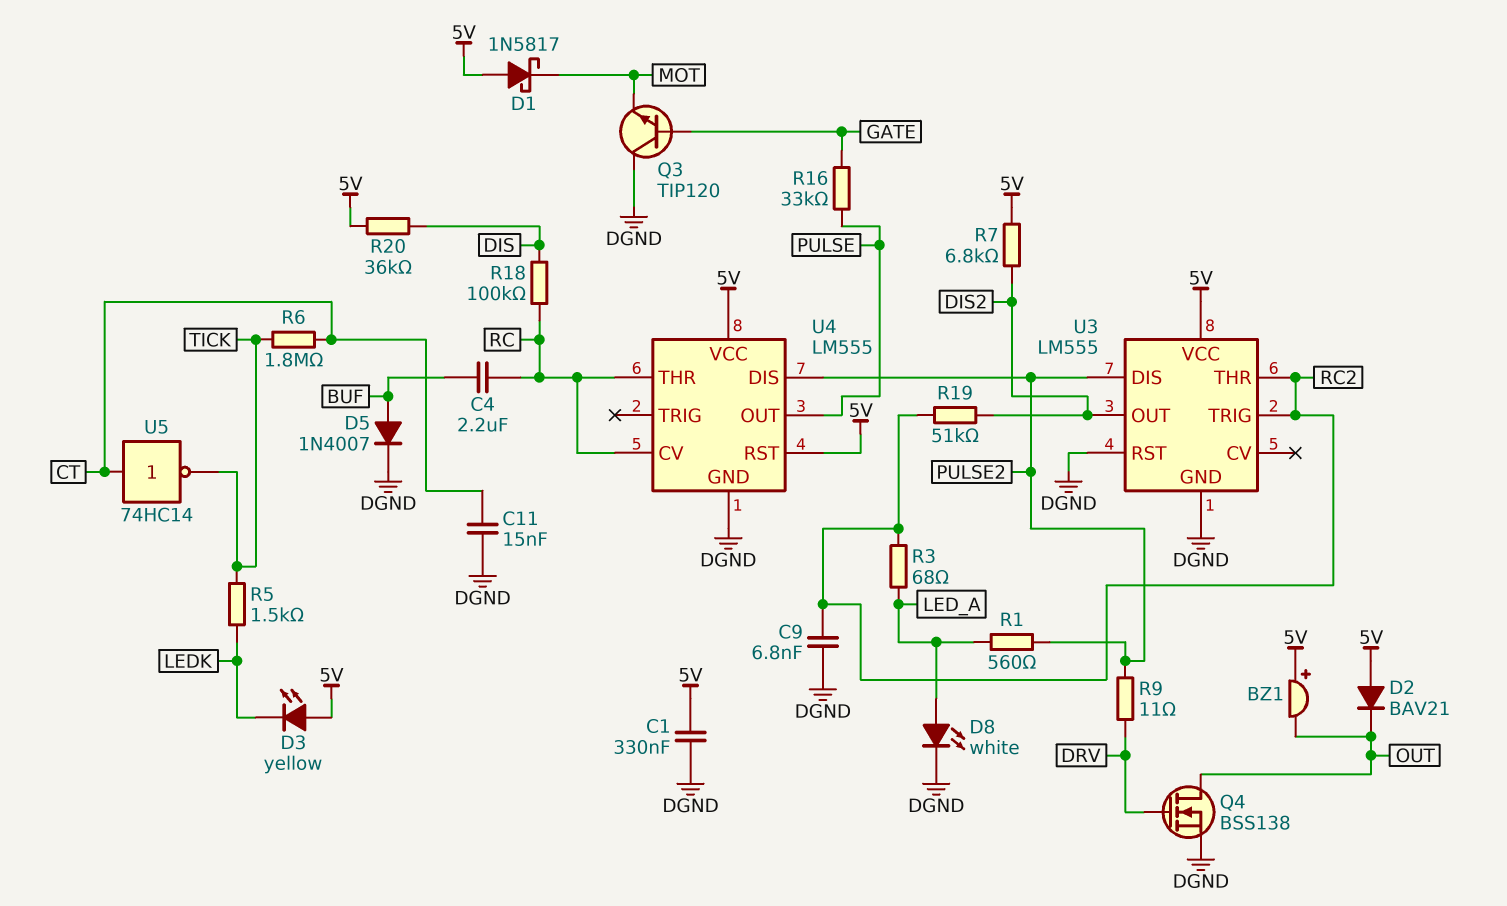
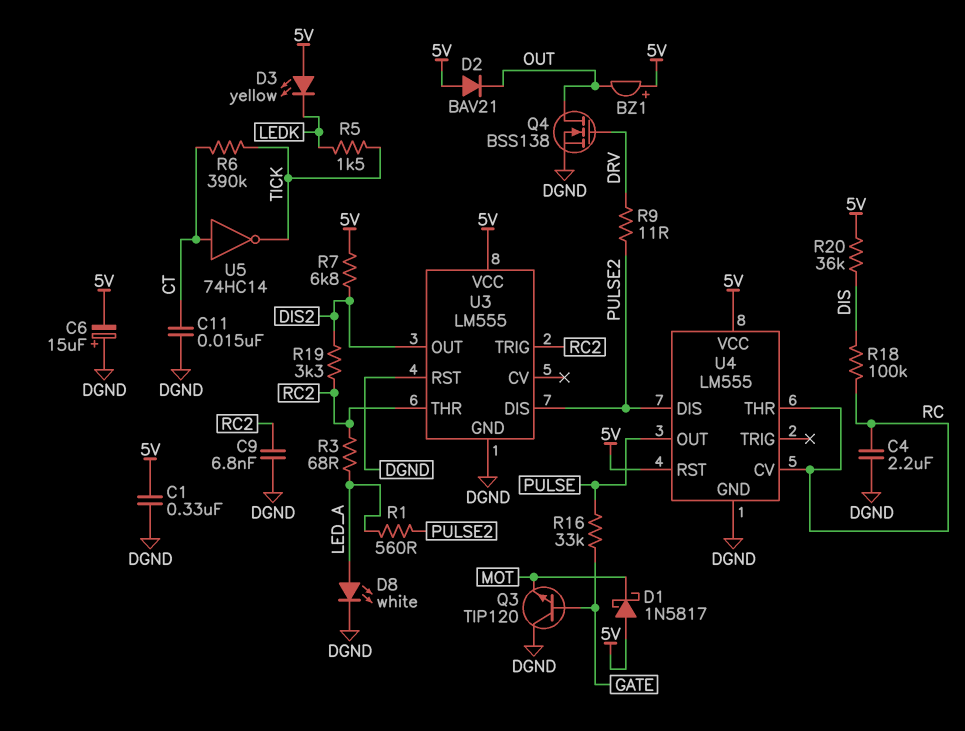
C4: 2.2uF (BUF, RC) -> 2.2uF (DGND, RC)
C6: none -> 15uF (plus DGND, minus 5V)
D5: diode 1N4007 (A BUF, K DGND) -> none
R6: 1.8M (CT, TICK) -> 390k (CT, TICK)
R19: 51k (DIS2, RC2) -> 3.3k (DIS2, RC2)

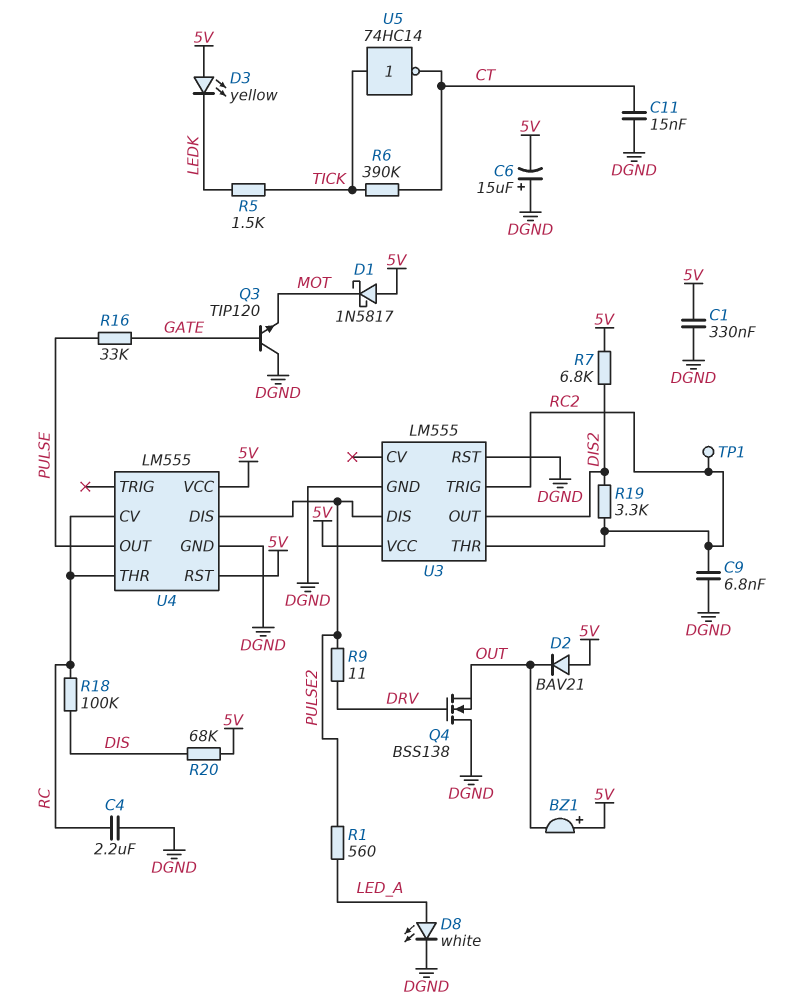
Q4: NMOS BSS138 (G DRV, D OUT, S DGND) -> NMOS BSS138 (G DRV, D DGND, S OUT)
R3: 68 (LED_A, RC2) -> none
R20: 36k (5V, DIS) -> 68k (5V, DIS)
TP1: none -> test point (RC2)
U5: NOT 74HC14 (in CT, out TICK) -> NOT 74HC14 (in TICK, out CT)

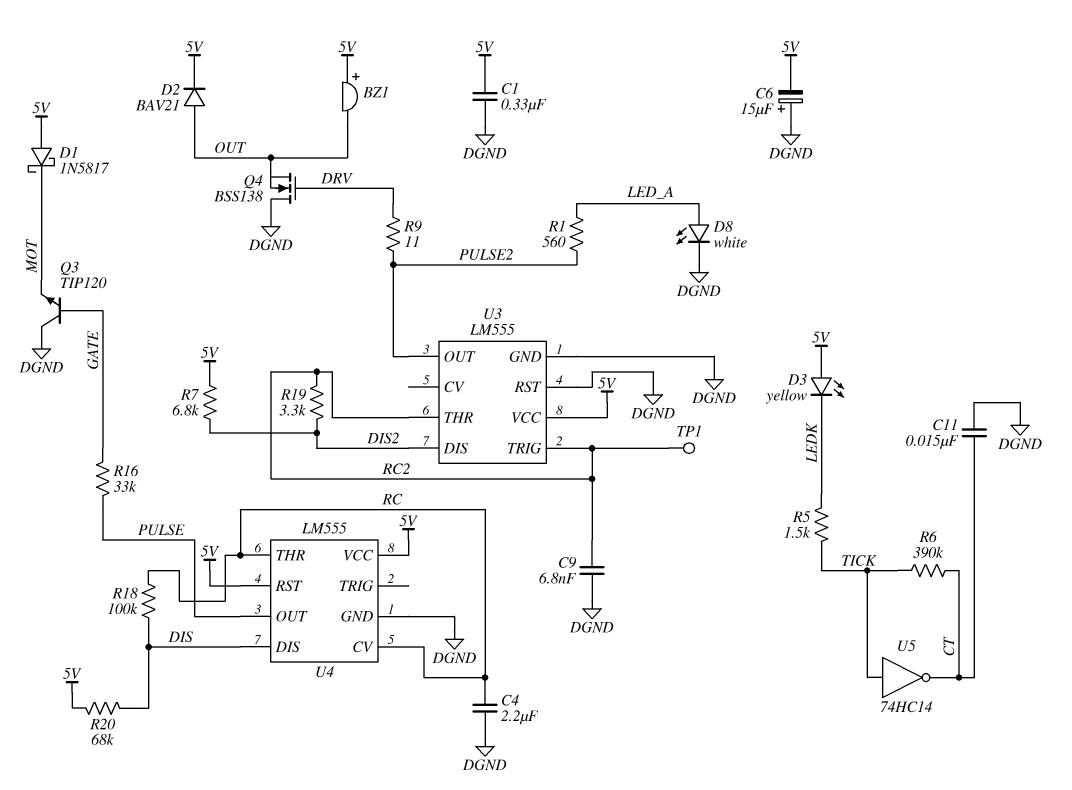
D2: diode BAV21 (A 5V, K OUT) -> diode BAV21 (A OUT, K 5V)
U3 pin DIS: PULSE2 -> DIS2
U3 pin OUT: DIS2 -> PULSE2
U4 pin DIS: PULSE2 -> DIS

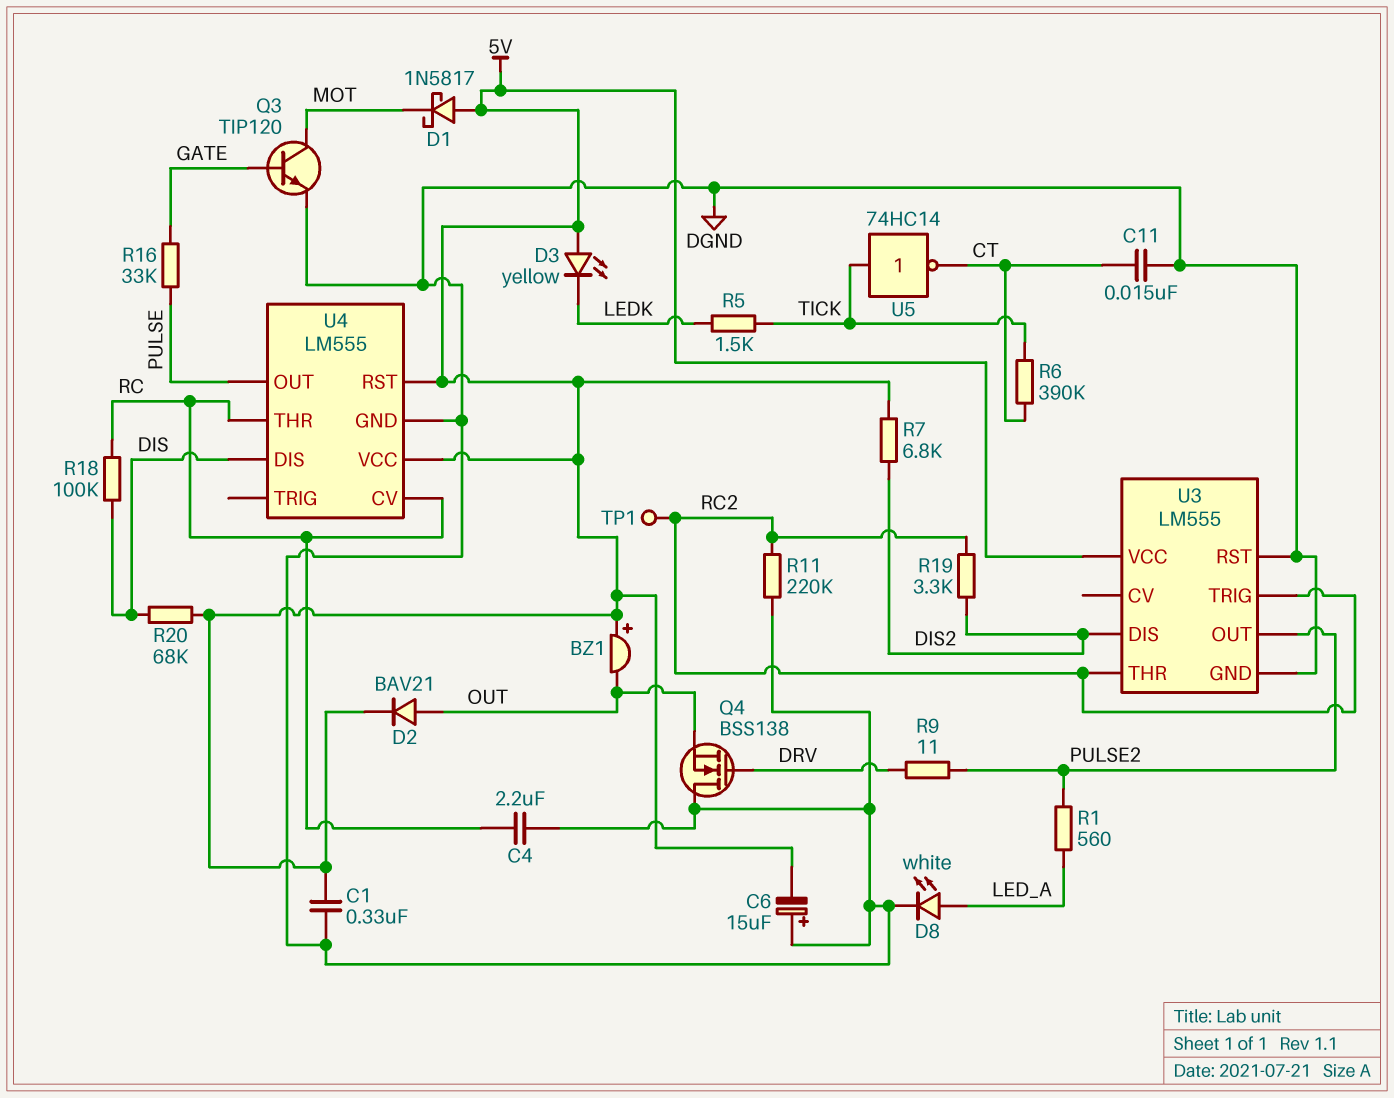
C9: 6.8nF (DGND, RC2) -> none
Q3: NPN TIP120 (B GATE, C DGND, E MOT) -> NPN TIP120 (B GATE, C MOT, E DGND)
R11: none -> 220k (DGND, RC2)

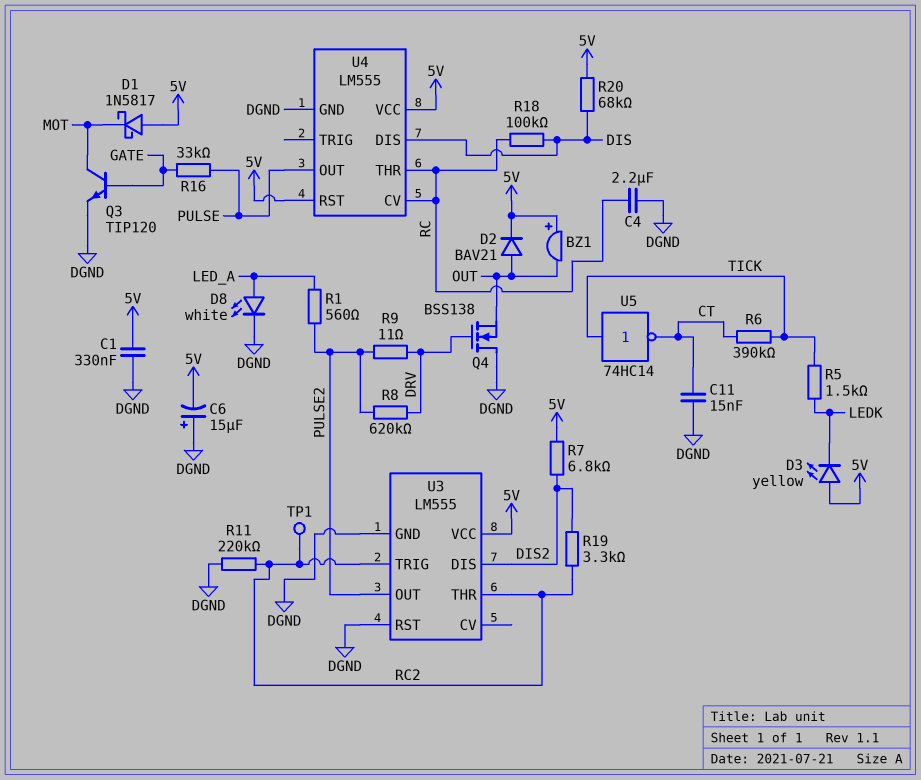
R8: none -> 620k (DRV, PULSE2)

